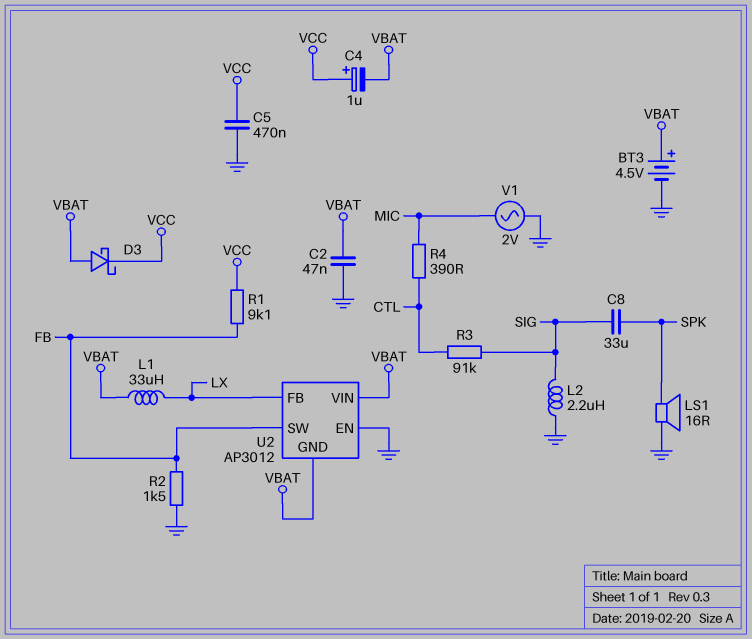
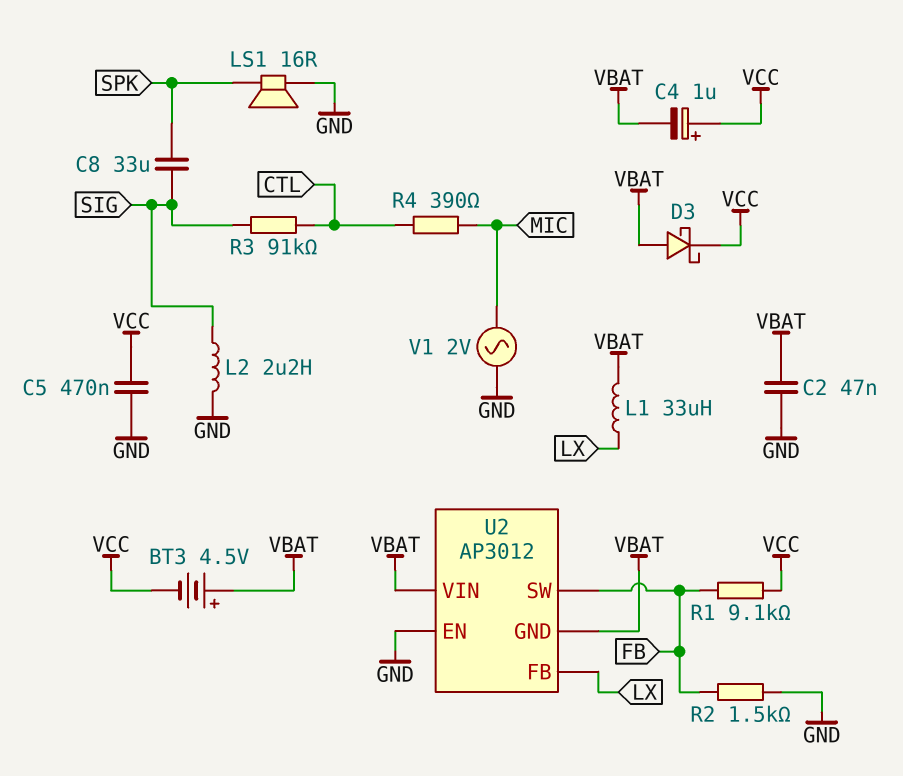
BT3: 4.5V (plus VBAT, minus GND) -> 4.5V (plus VBAT, minus VCC)

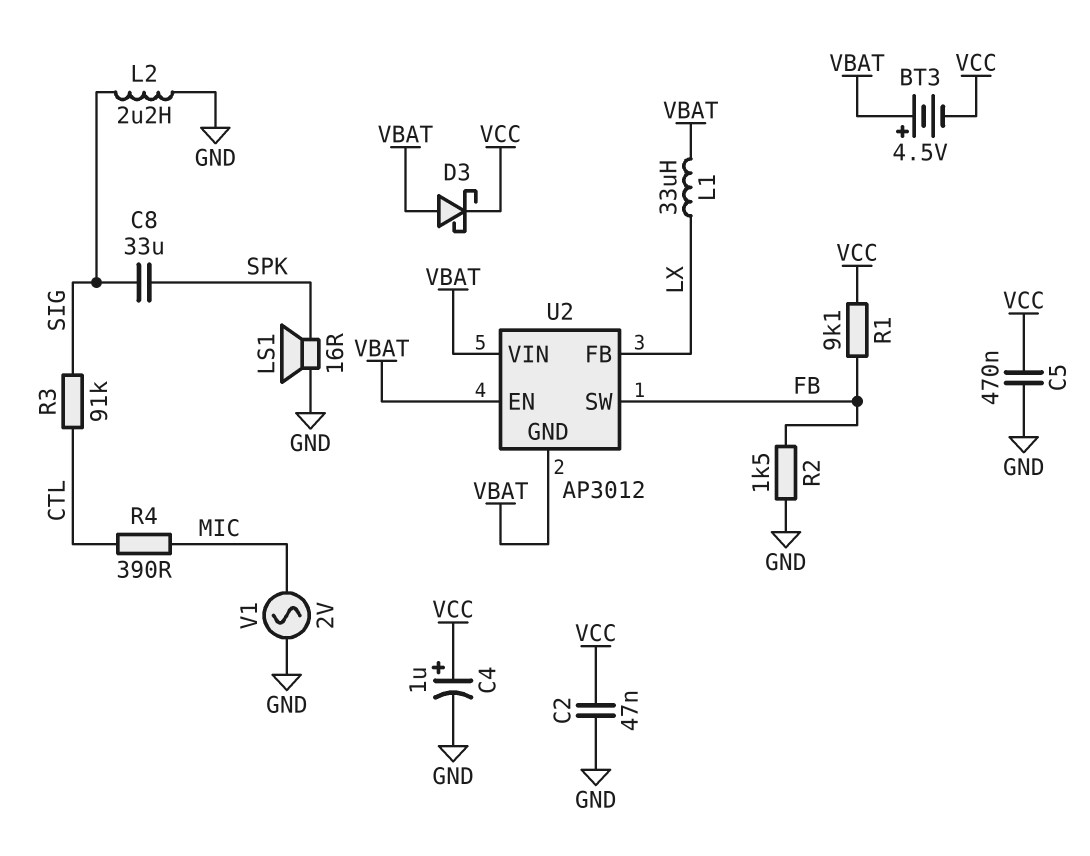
C2: 47nF (GND, VBAT) -> 47nF (GND, VCC)
C4: 1uF (plus VCC, minus VBAT) -> 1uF (plus VCC, minus GND)
U2 pin EN: GND -> VBAT

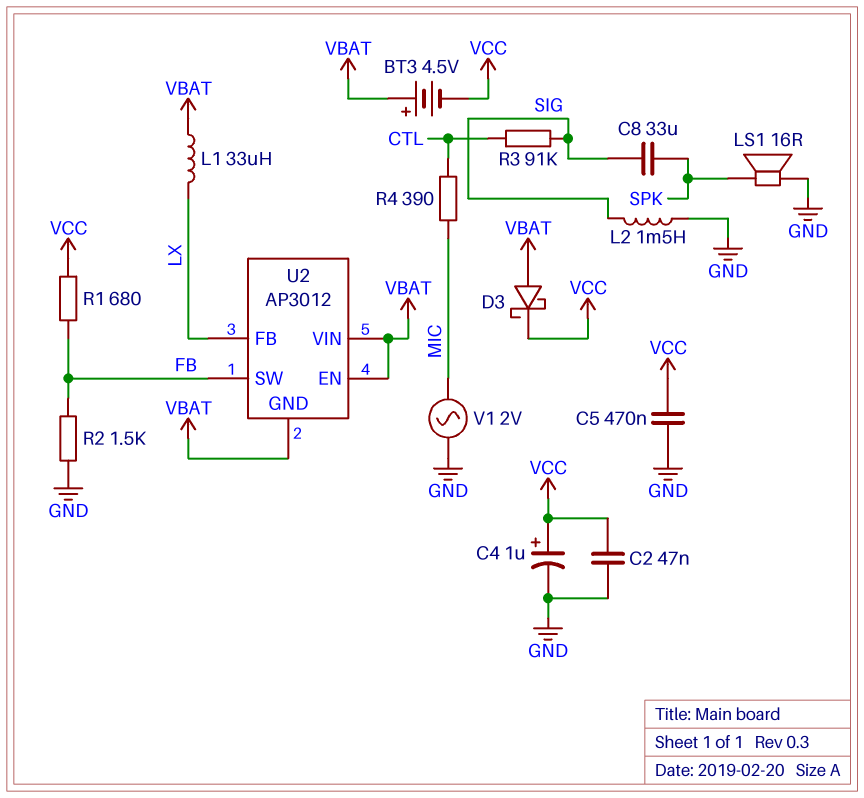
L2: 2.2uH (GND, SIG) -> 1.5mH (GND, SIG)
R1: 9.1k (FB, VCC) -> 680 (FB, VCC)

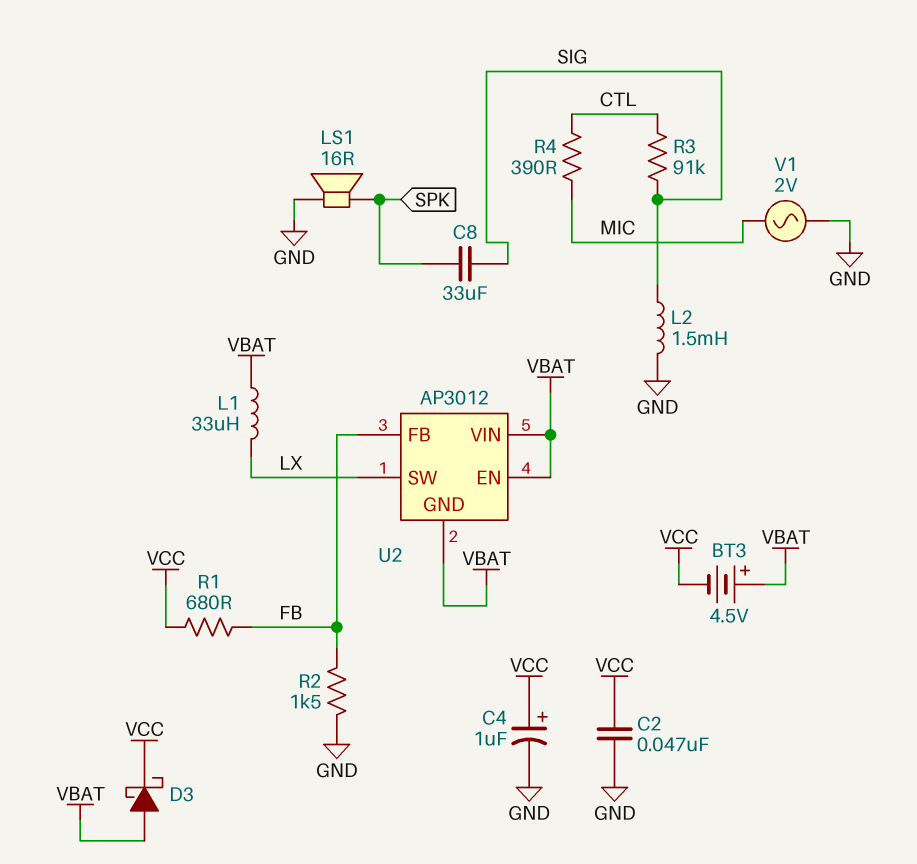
C5: 470nF (GND, VCC) -> none
U2 pin FB: LX -> FB
U2 pin SW: FB -> LX

